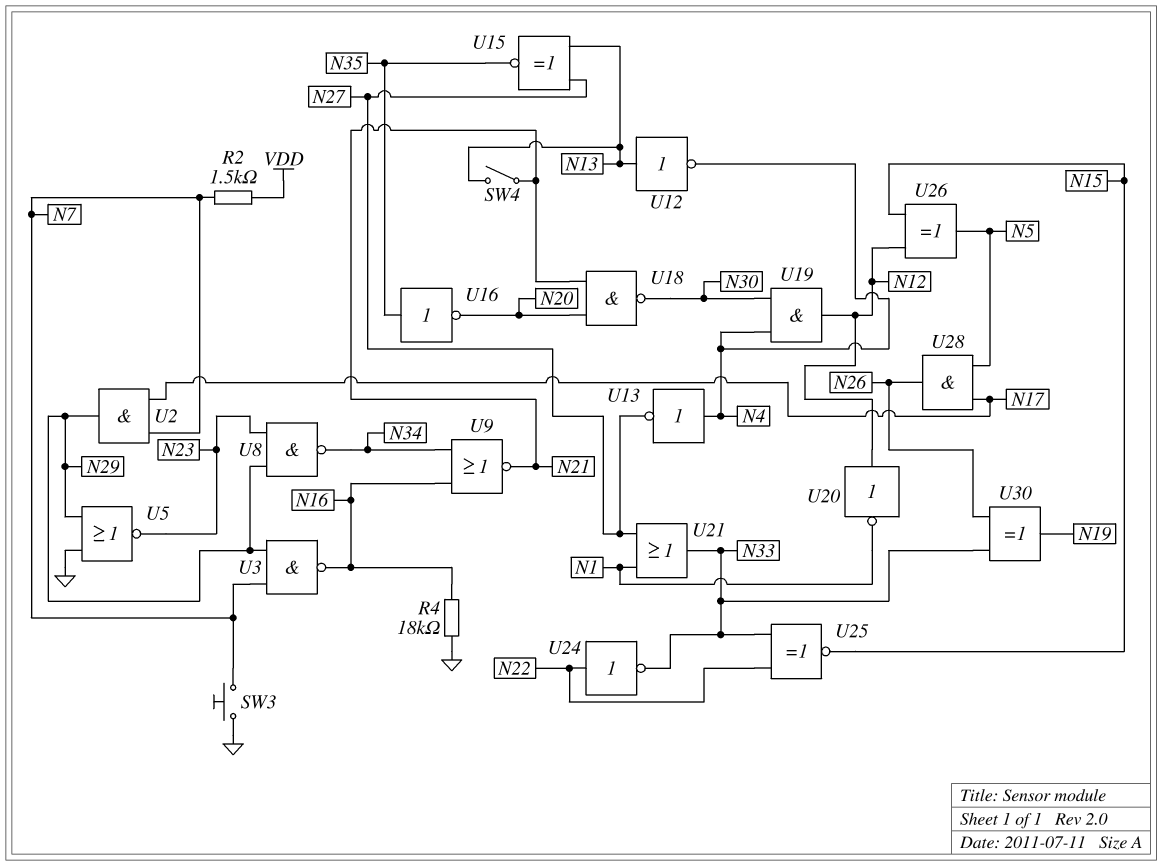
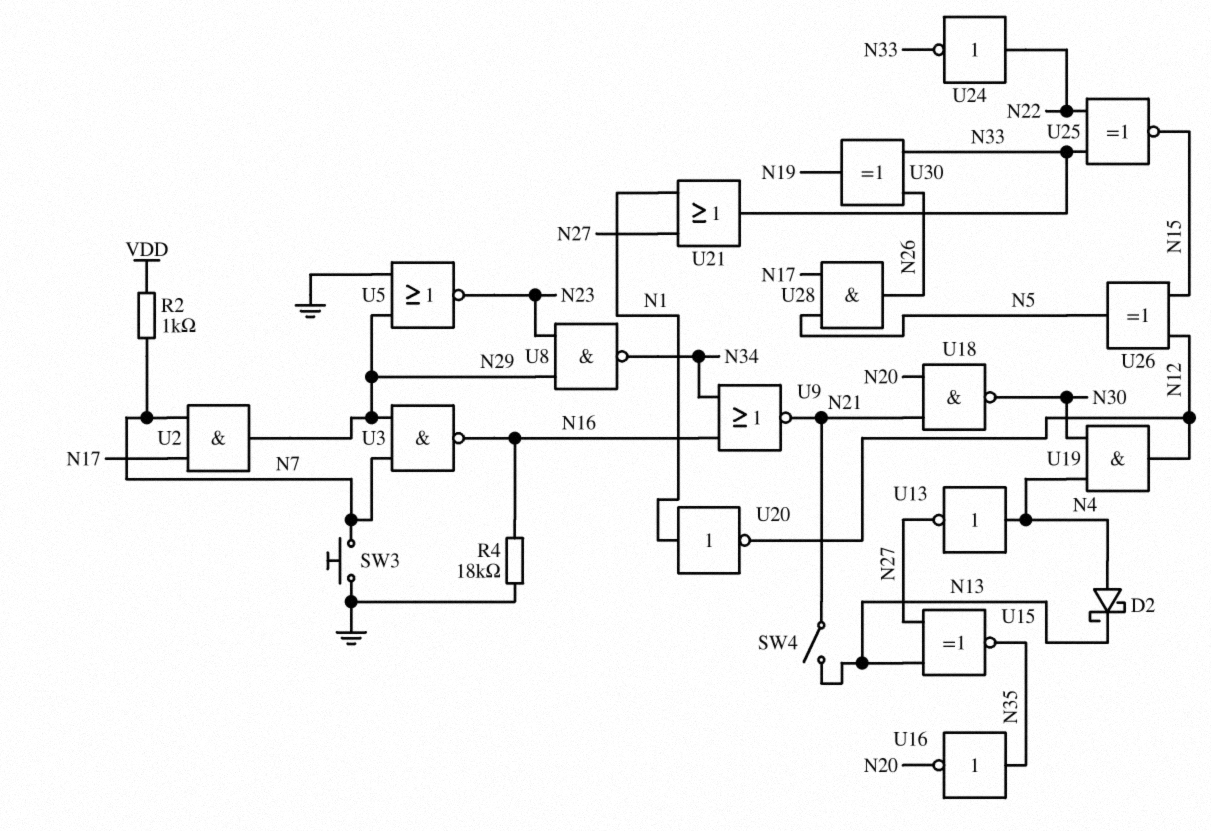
D2: none -> schottky (A N4, K N13)
R2: 1.5k (N7, VDD) -> 1k (N7, VDD)
U12: NOT (in N13, out N4) -> none
U20: NOT (in N12, out N1) -> NOT (in N1, out N12)

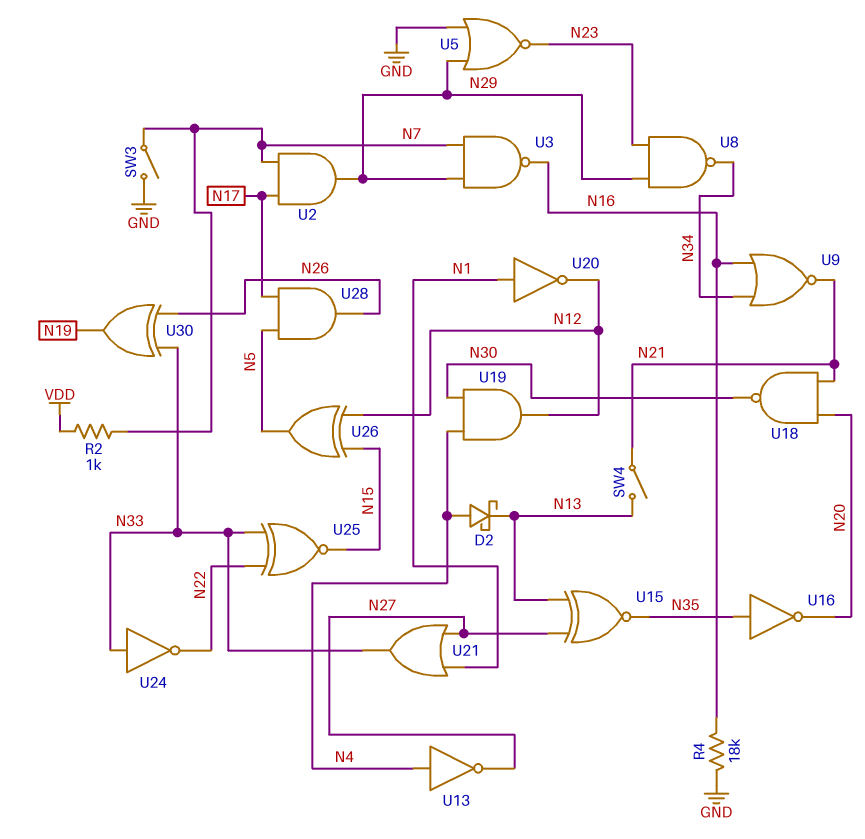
SW3: button (GND, N7) -> switch (GND, N7)
U24: NOT (in N22, out N33) -> NOT (in N33, out N22)

